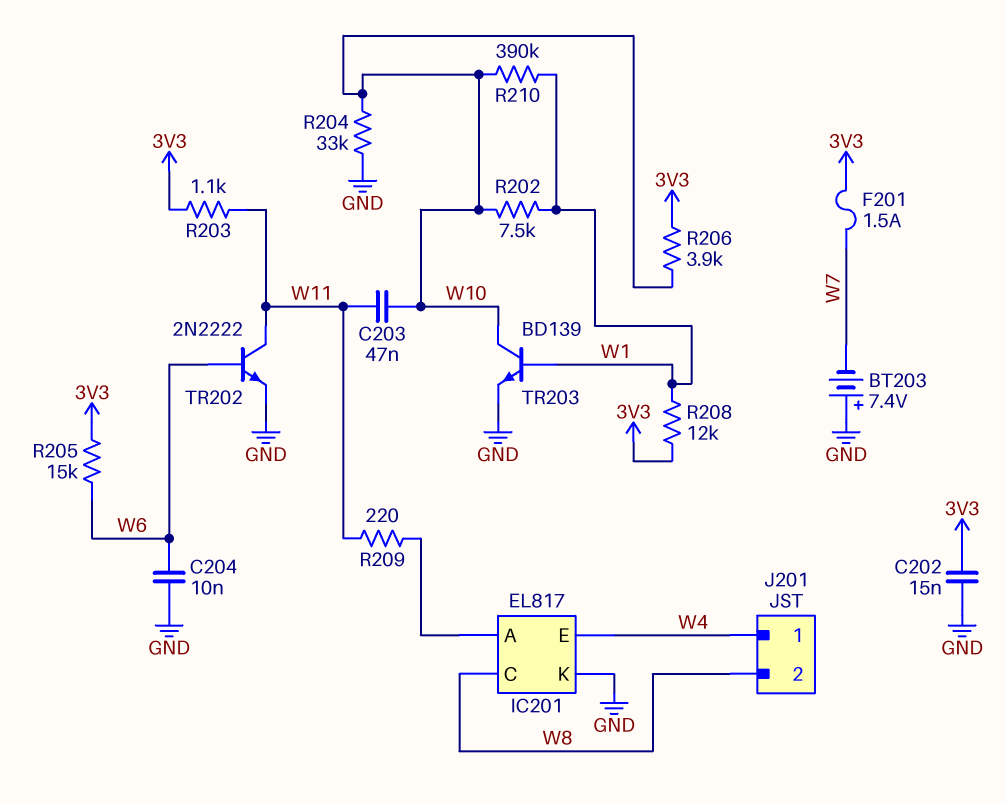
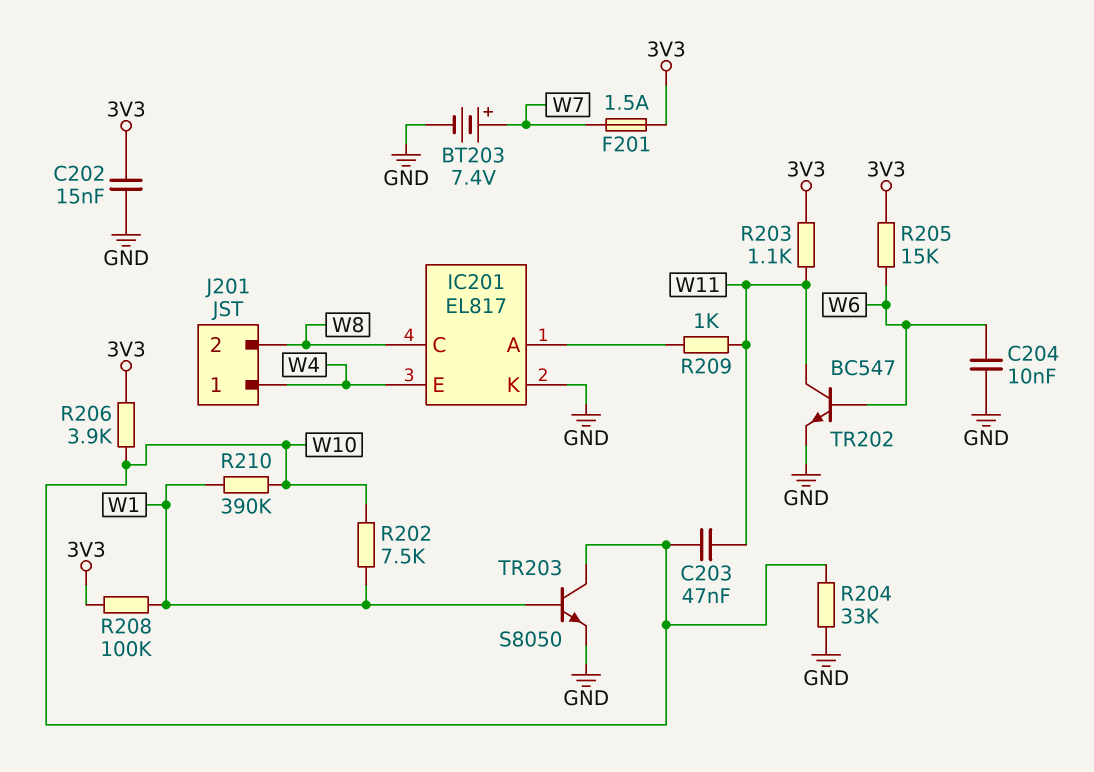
BT203: 7.4V (plus GND, minus W7) -> 7.4V (plus W7, minus GND)
R208: 12k (3V3, W1) -> 100k (3V3, W1)
R209: 220 (IC201/A, W11) -> 1k (IC201/A, W11)
TR202: NPN 2N2222 (B W6, C W11, E GND) -> NPN BC547 (B W6, C W11, E GND)
TR203: NPN BD139 (B W1, C W10, E GND) -> NPN S8050 (B W1, C W10, E GND)

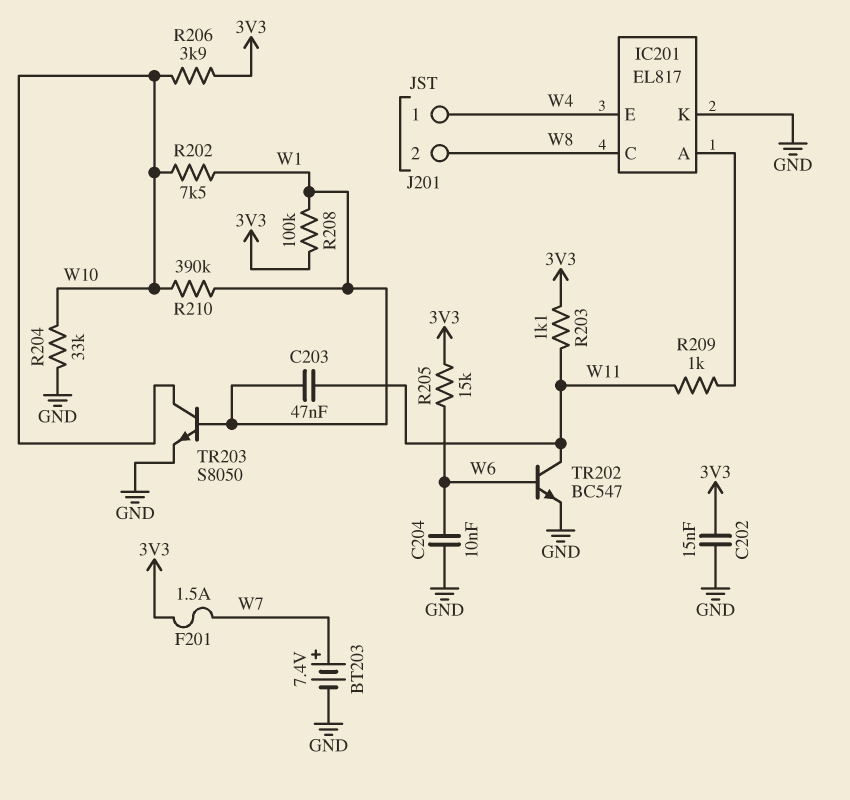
C203: 47nF (W10, W11) -> 47nF (W1, W11)

